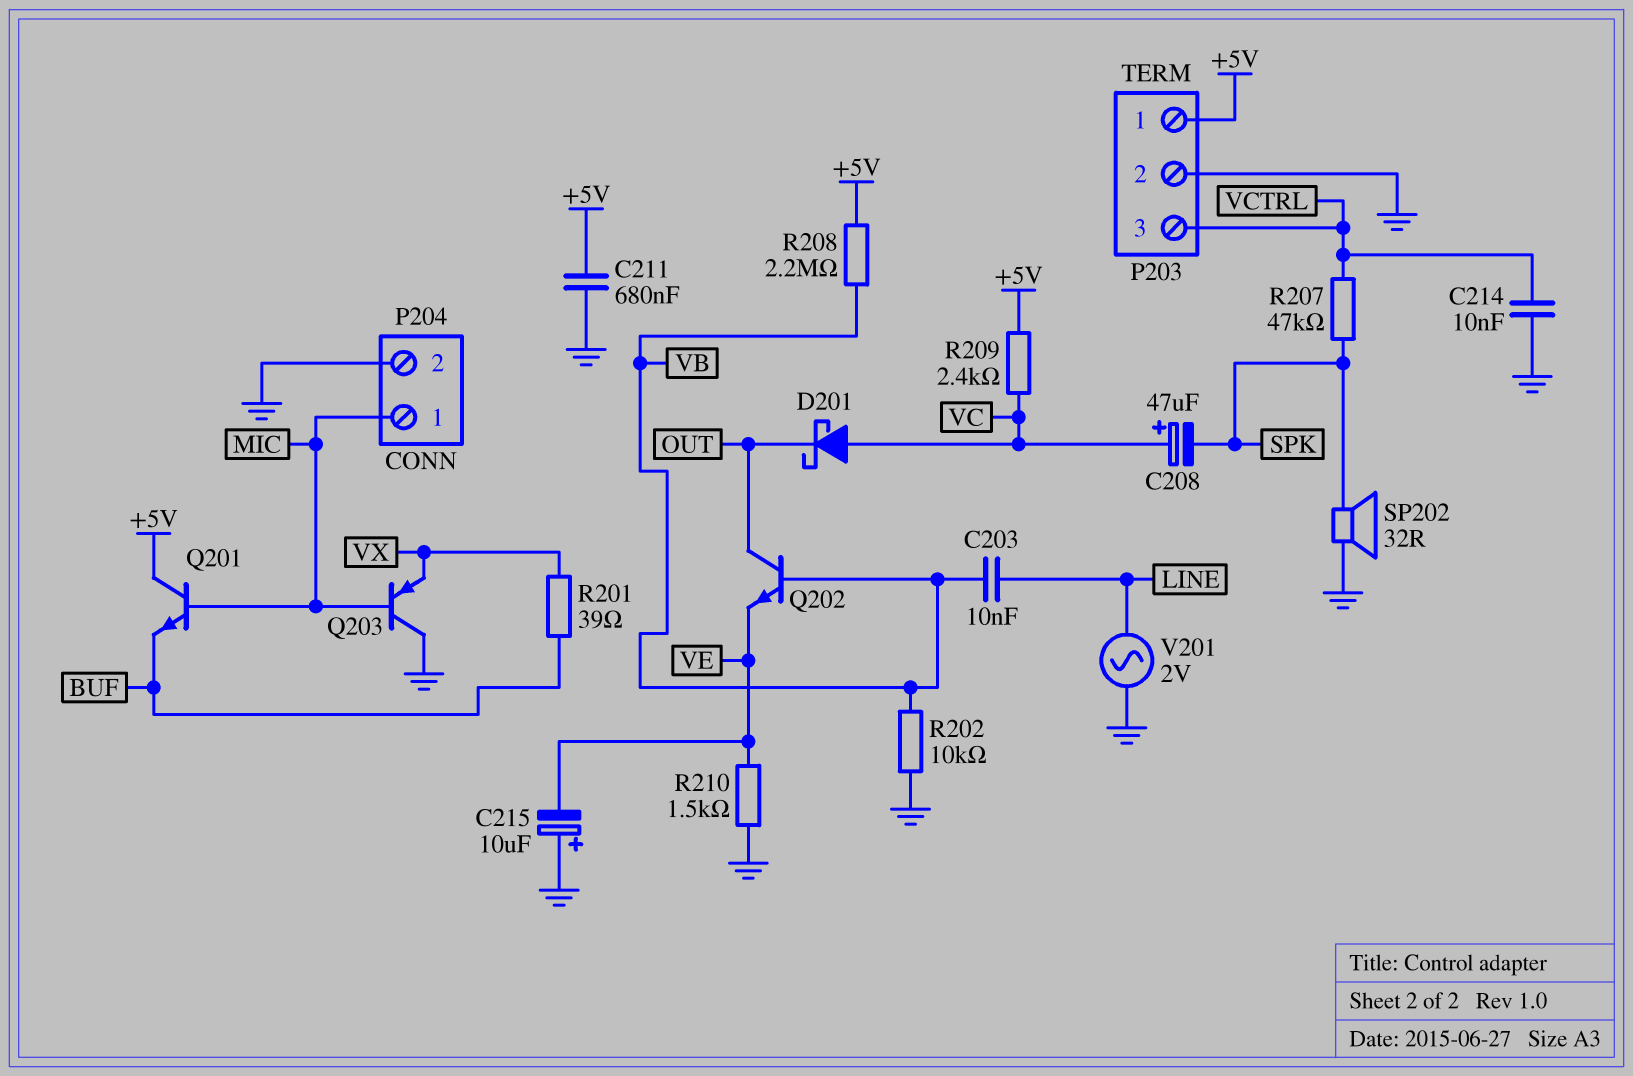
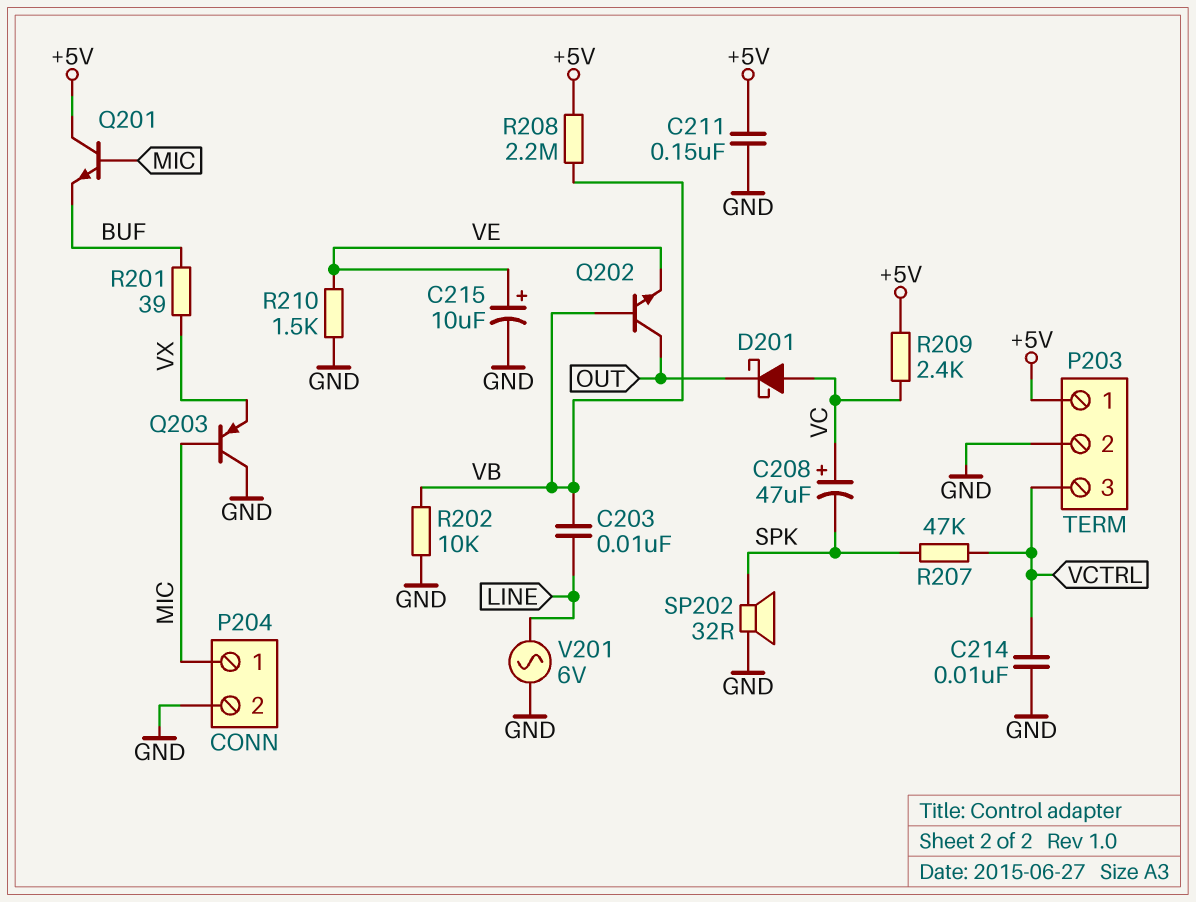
C211: 680nF (+5V, GND) -> 150nF (+5V, GND)
C215: 10uF (plus GND, minus VE) -> 10uF (plus VE, minus GND)
V201: AC 2V (GND, LINE) -> AC 6V (GND, LINE)

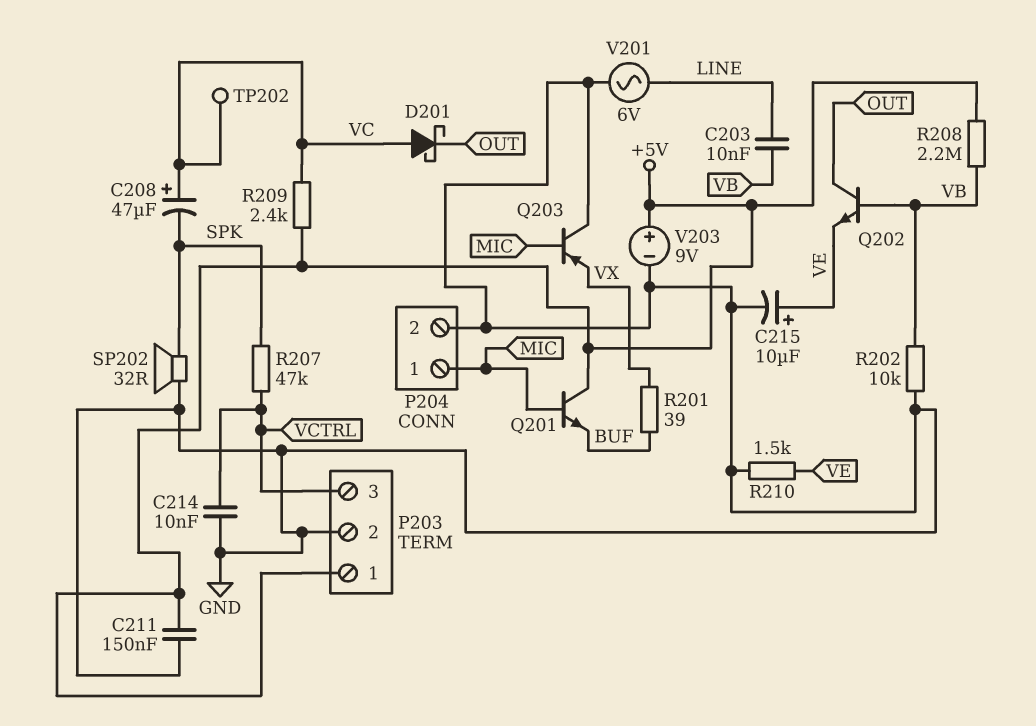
TP202: none -> test point (VC)
V203: none -> 9V (plus +5V, minus GND)

